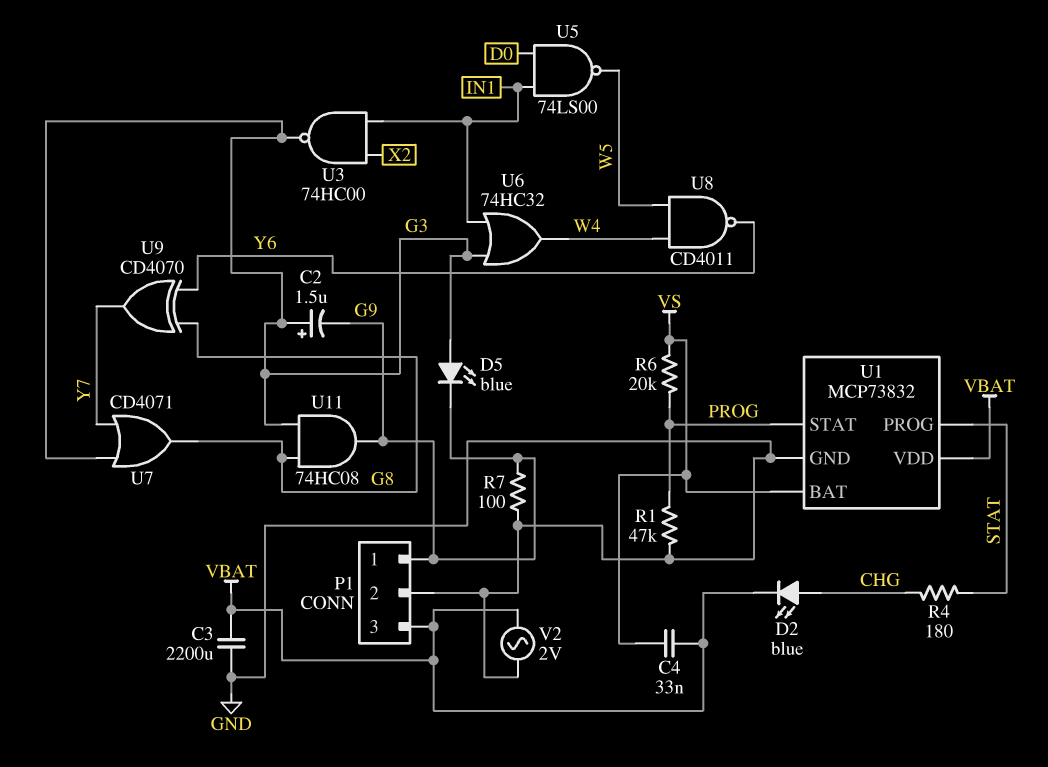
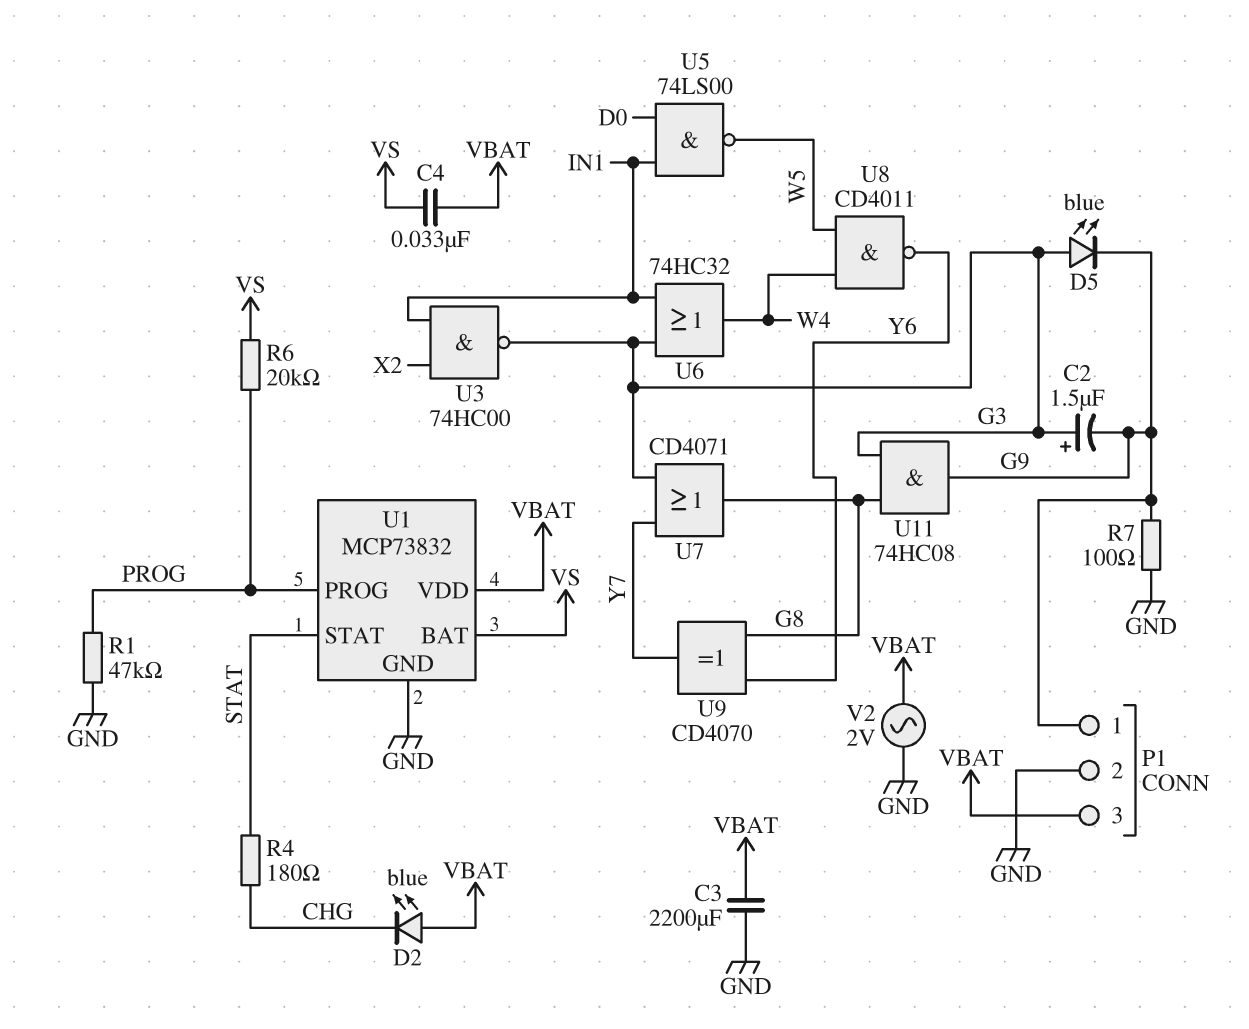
D2: LED blue (A CHG, K VBAT) -> LED blue (A VBAT, K CHG)
U1 pin PROG: STAT -> PROG
U1 pin STAT: PROG -> STAT

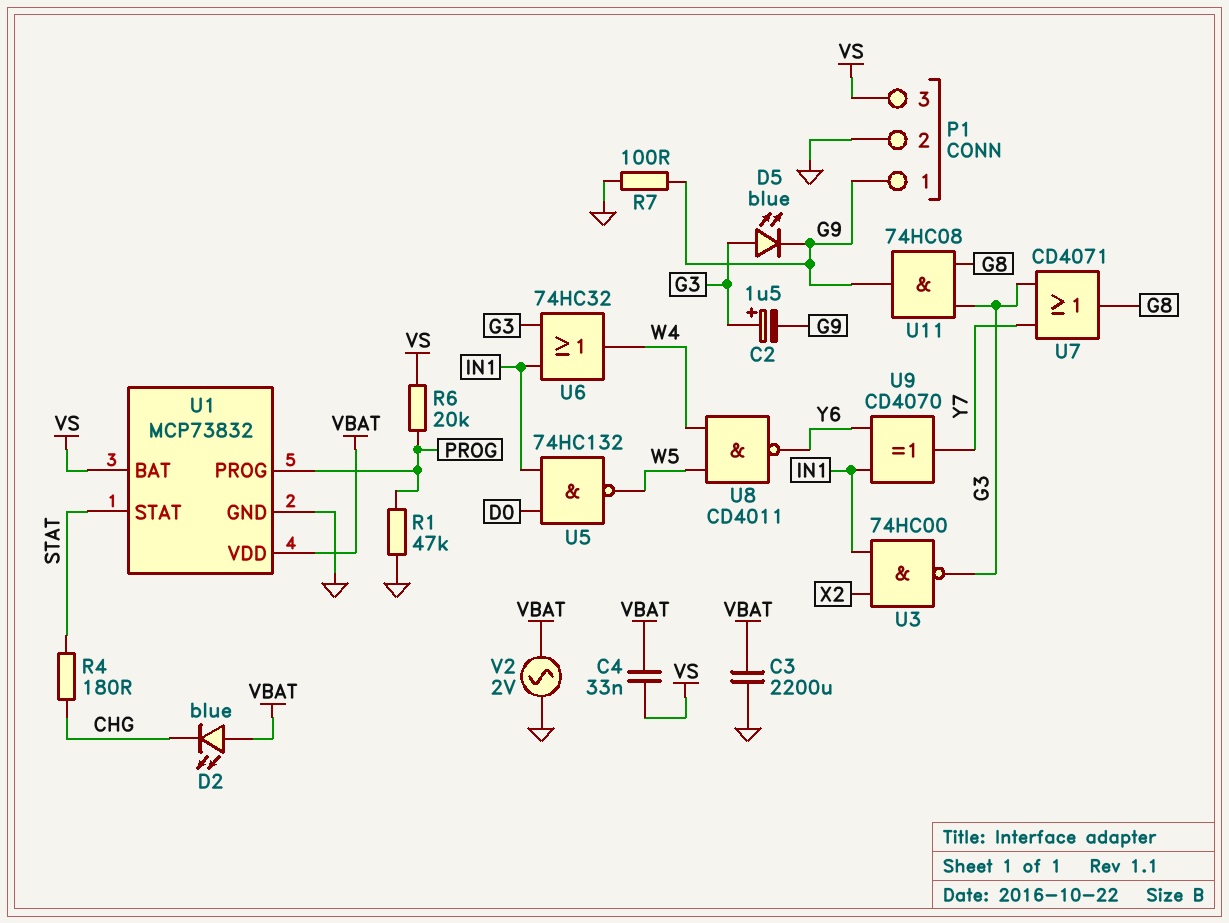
P1 pin 3: VBAT -> VS
U5: NAND 74LS00 (in D0, in IN1, out W5) -> NAND 74HC132 (in D0, in IN1, out W5)
U9: XOR CD4070 (in G8, in Y6, out Y7) -> XOR CD4070 (in IN1, in Y6, out Y7)

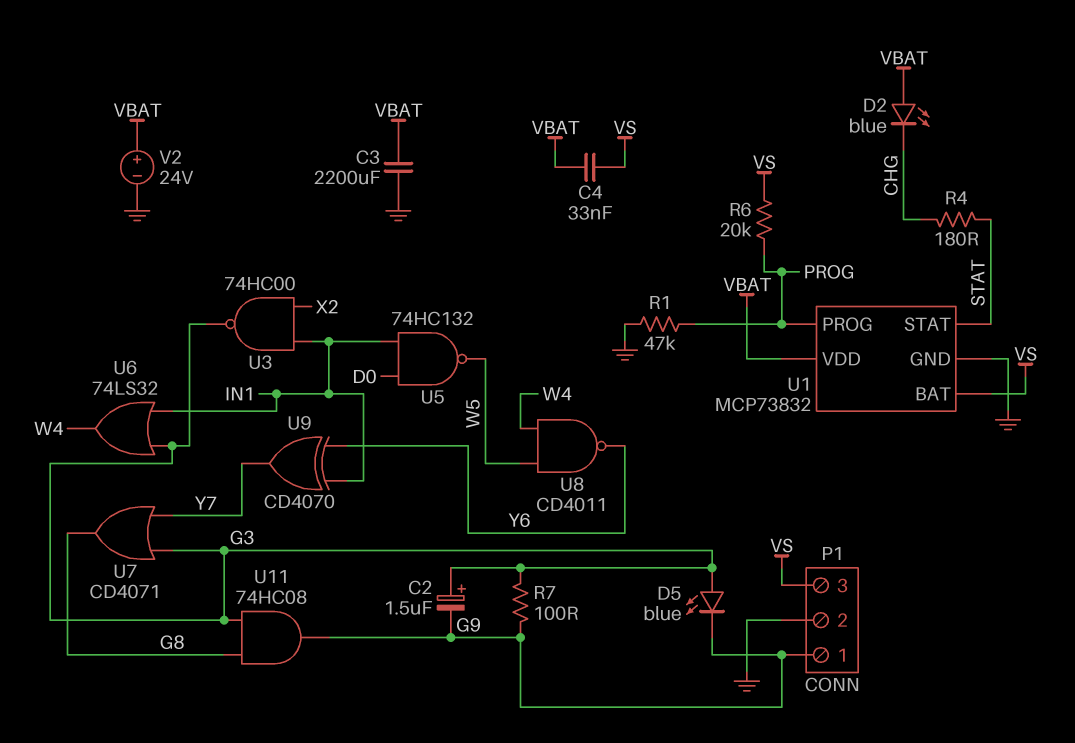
R7: 100 (G9, GND) -> 100 (G3, G9)
U6: OR 74HC32 (in G3, in IN1, out W4) -> OR 74LS32 (in G3, in IN1, out W4)
V2: AC 2V (GND, VBAT) -> 24V (plus VBAT, minus GND)

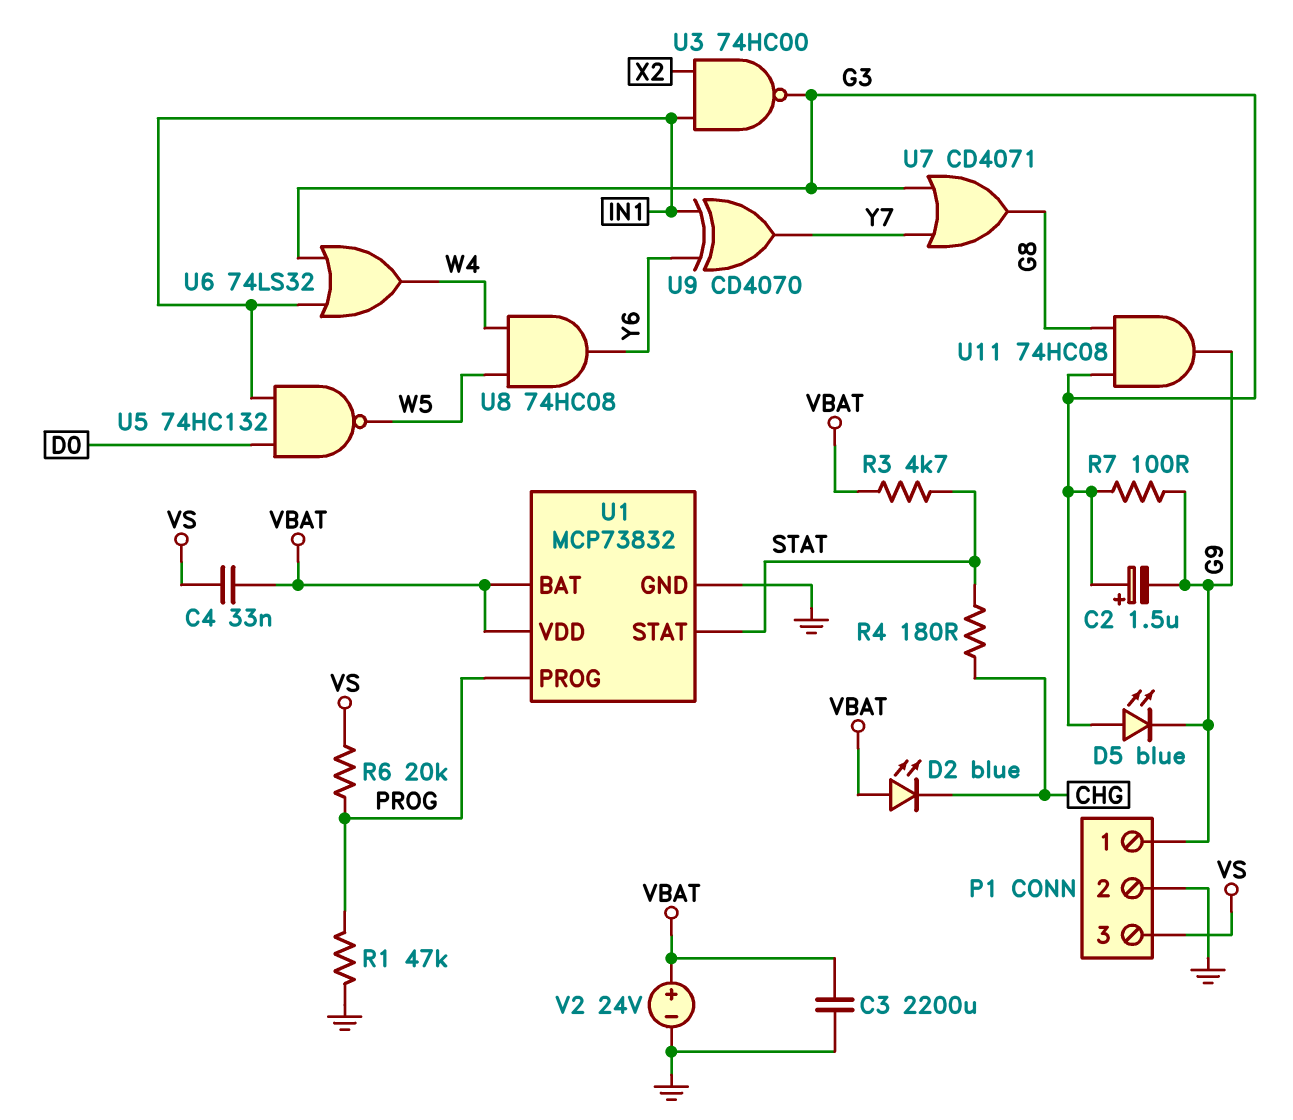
R3: none -> 4.7k (STAT, VBAT)
U1 pin BAT: VS -> VBAT
U8: NAND CD4011 (in W4, in W5, out Y6) -> AND 74HC08 (in W4, in W5, out Y6)

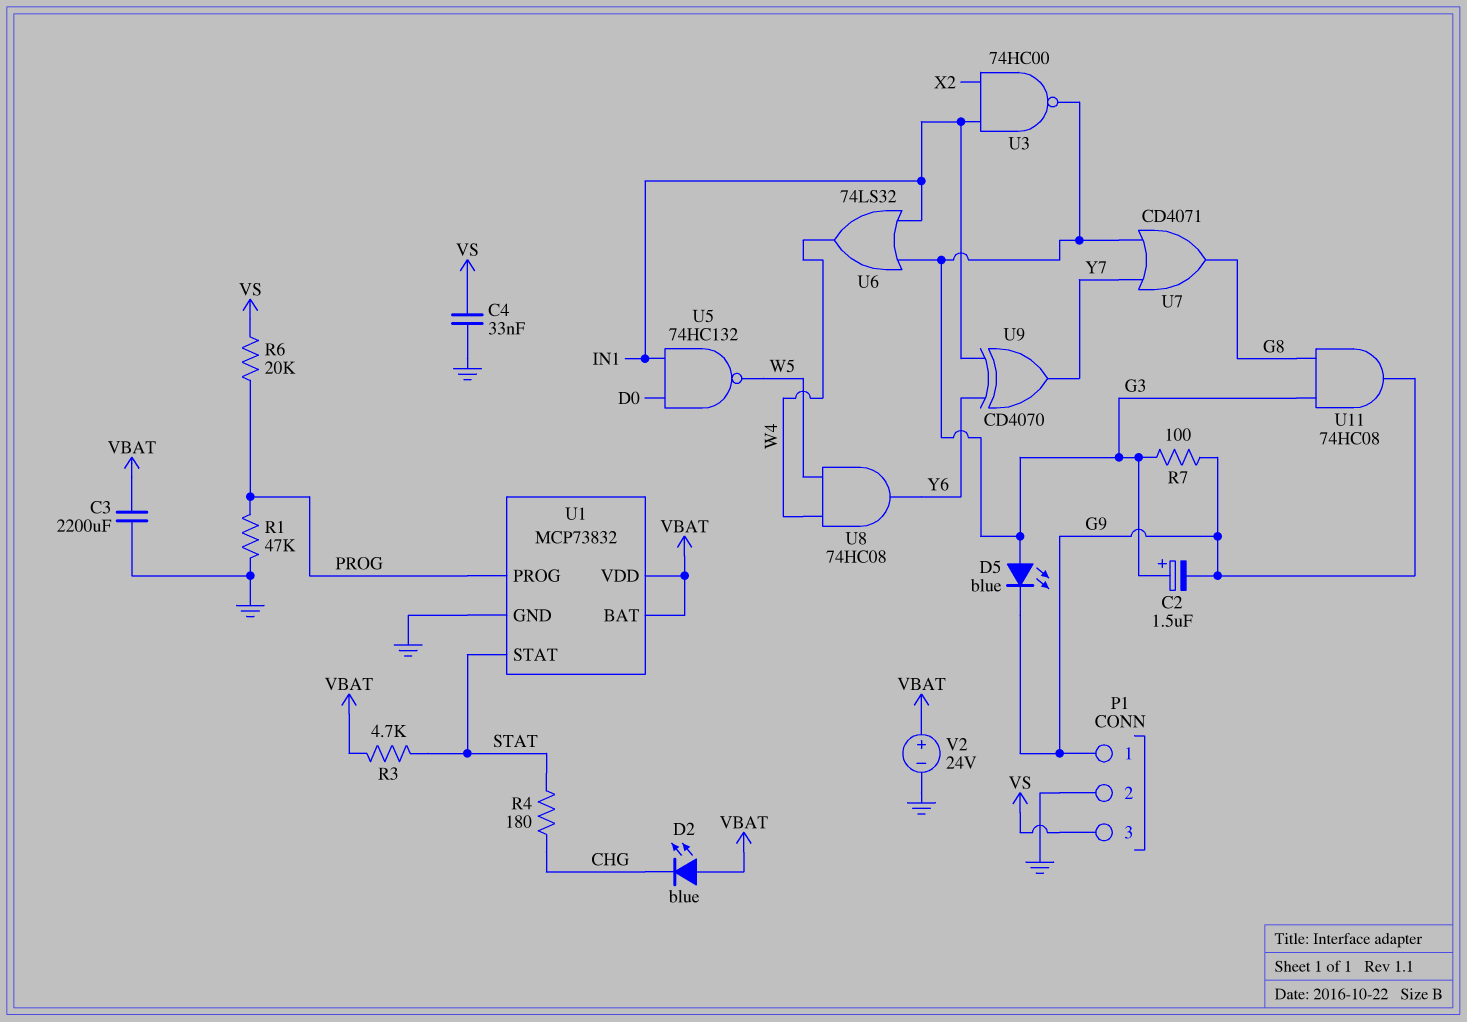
C4: 33nF (VBAT, VS) -> 33nF (GND, VS)

